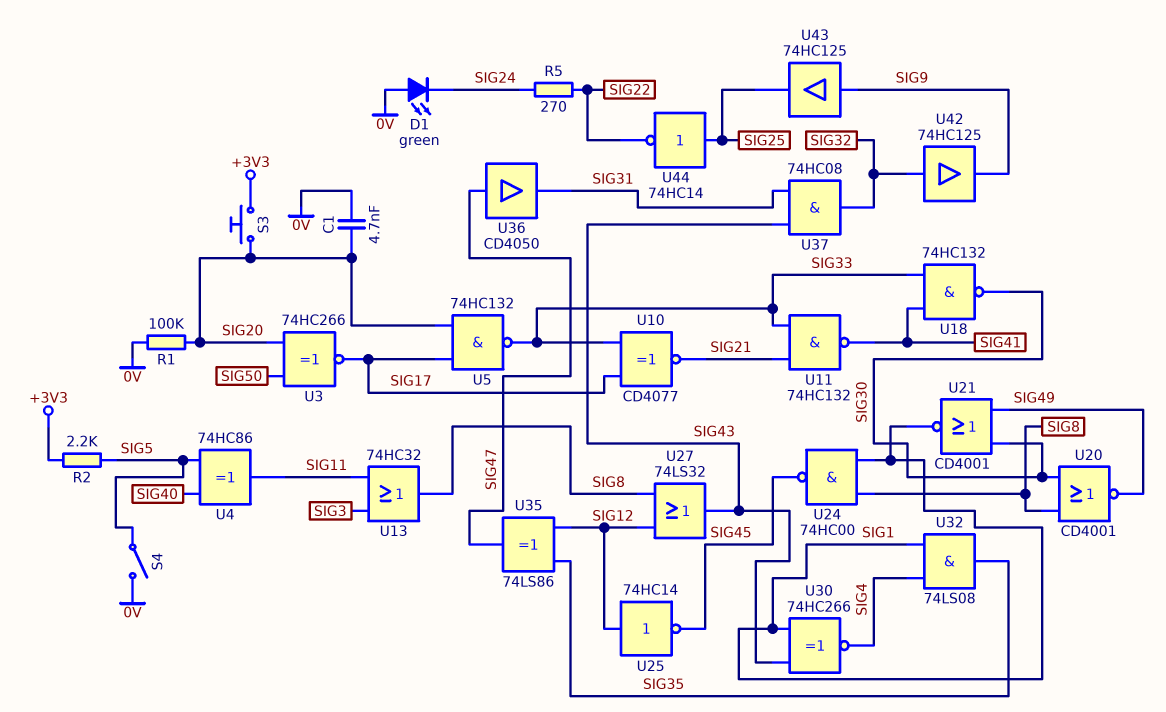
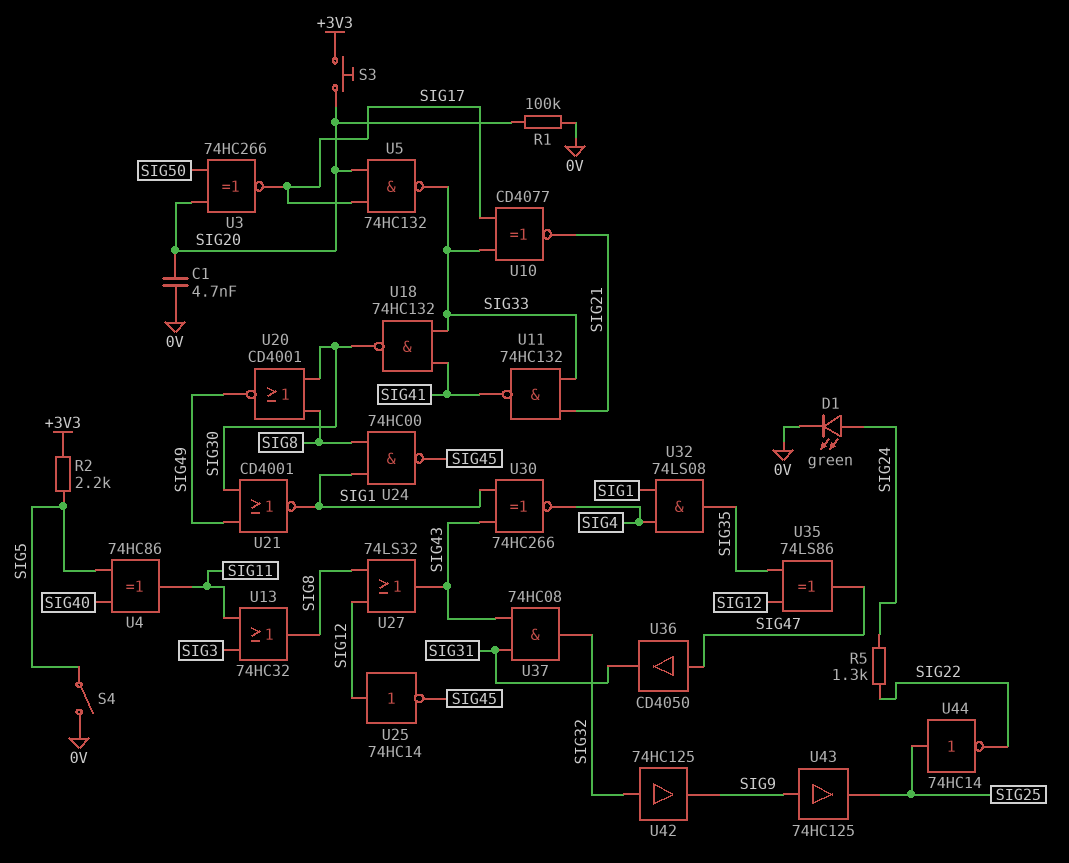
D1: LED green (A 0V, K SIG24) -> LED green (A SIG24, K 0V)
R5: 270 (SIG22, SIG24) -> 1.3k (SIG22, SIG24)

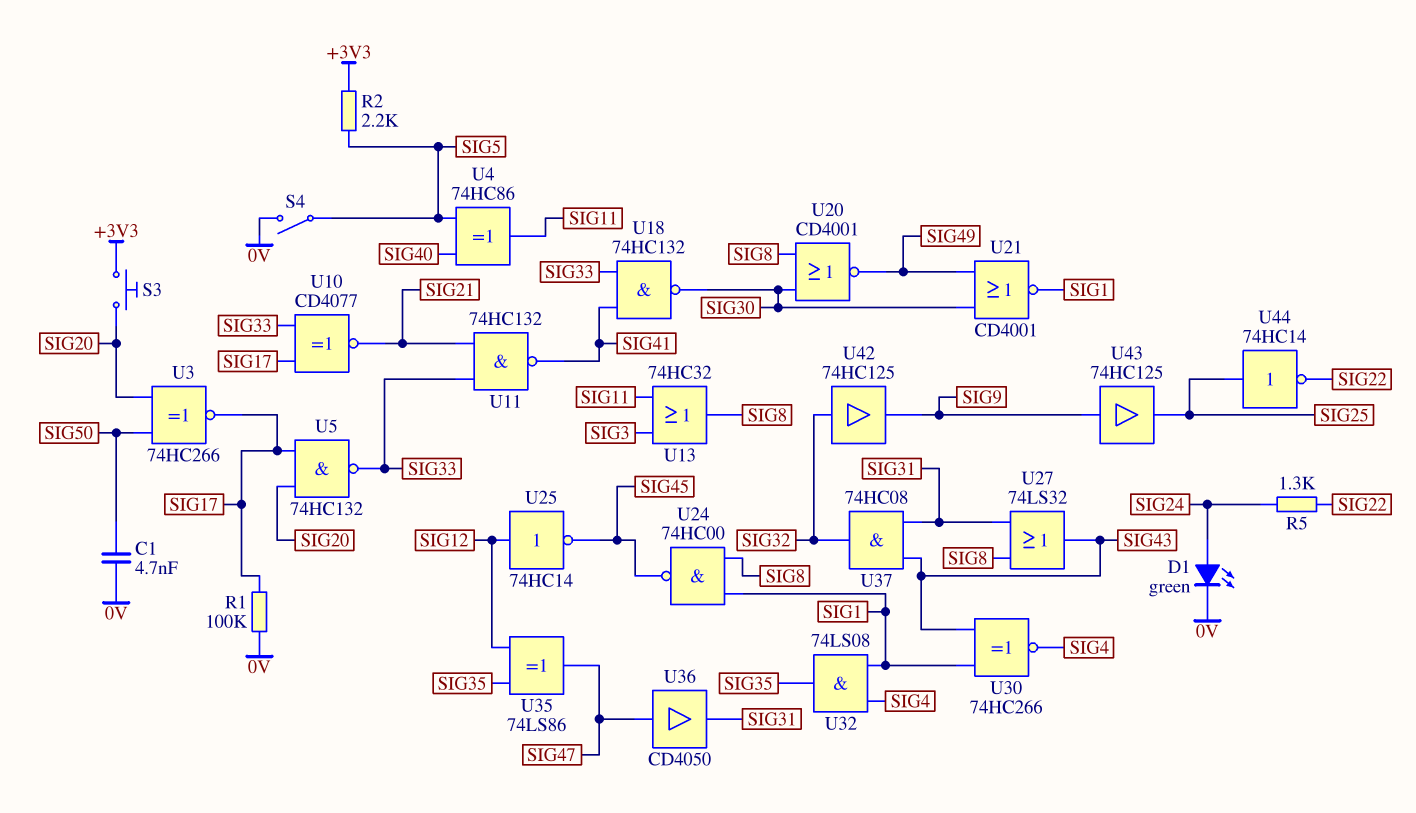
C1: 4.7nF (0V, SIG20) -> 4.7nF (0V, SIG50)
R1: 100k (0V, SIG20) -> 100k (0V, SIG17)
U27: OR 74LS32 (in SIG8, in SIG12, out SIG43) -> OR 74LS32 (in SIG8, in SIG31, out SIG43)

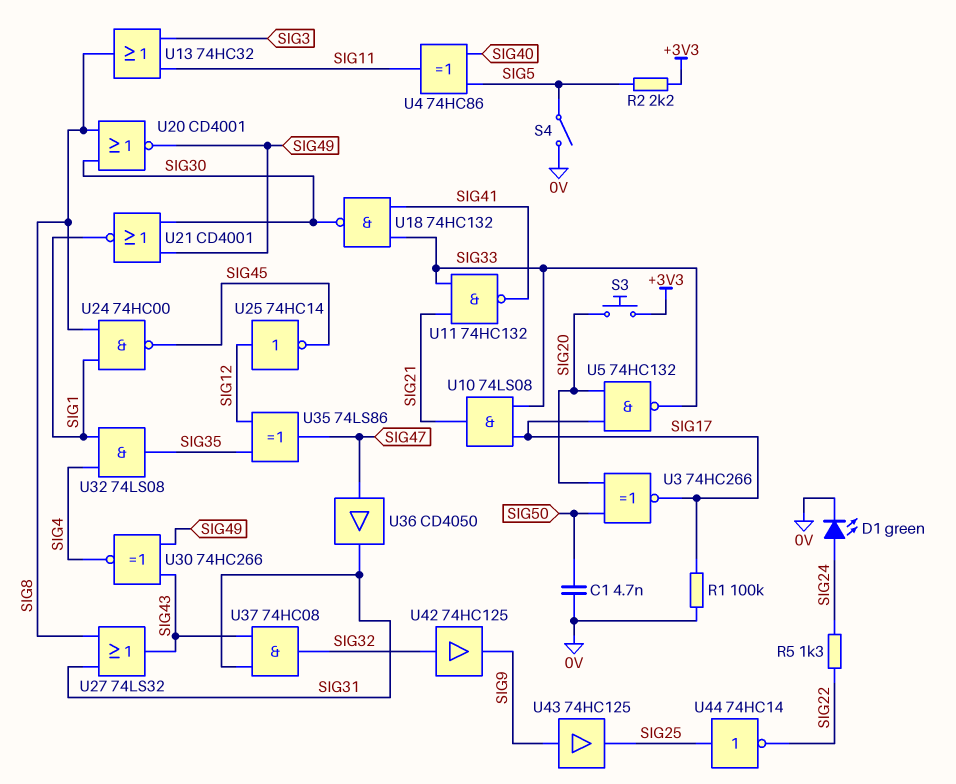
U10: XNOR CD4077 (in SIG17, in SIG33, out SIG21) -> AND 74LS08 (in SIG17, in SIG33, out SIG21)
U30: XNOR 74HC266 (in SIG1, in SIG43, out SIG4) -> XNOR 74HC266 (in SIG43, in SIG49, out SIG4)

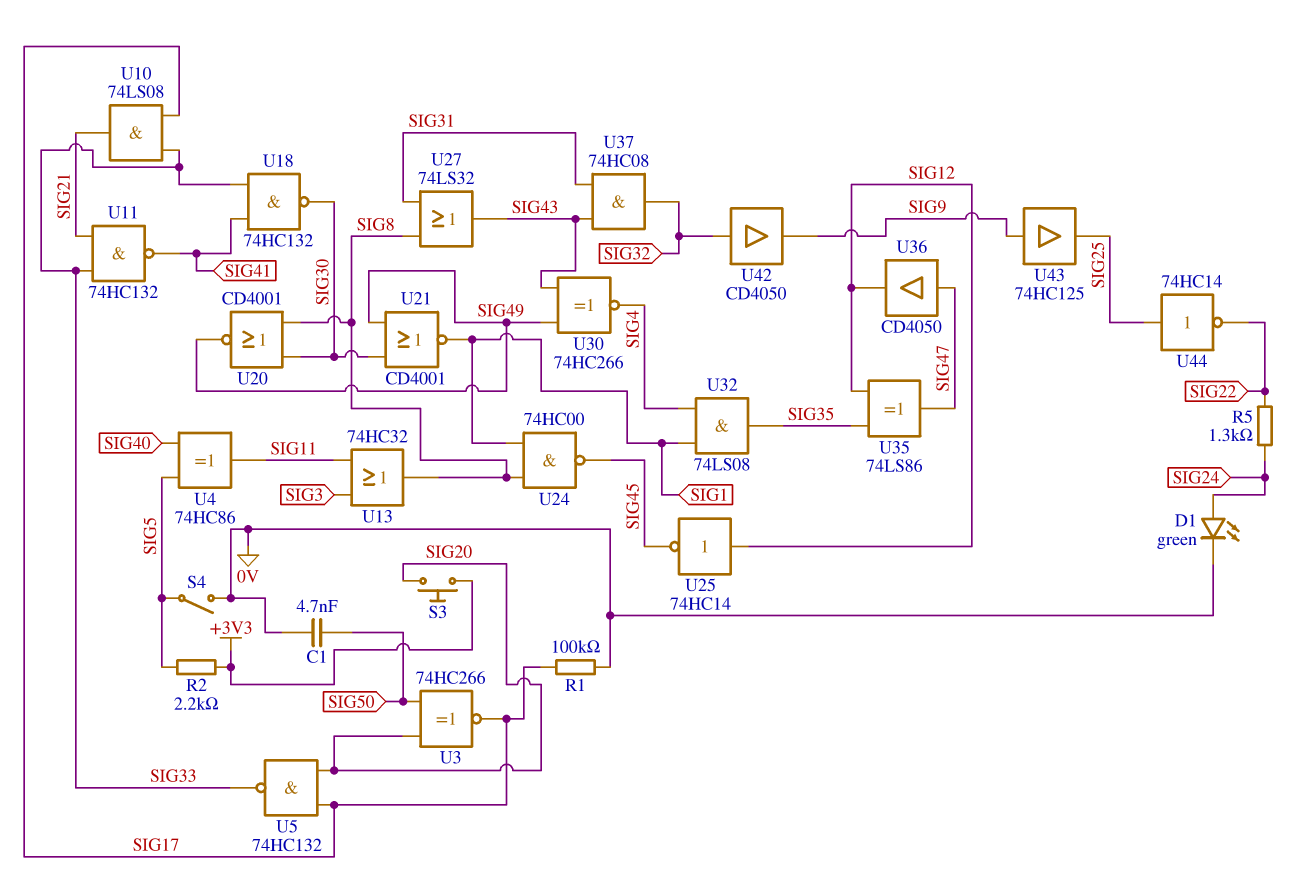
U36: buffer CD4050 (in SIG47, out SIG31) -> buffer CD4050 (in SIG47, out SIG12)
U42: buffer 74HC125 (in SIG32, out SIG9) -> buffer CD4050 (in SIG32, out SIG9)

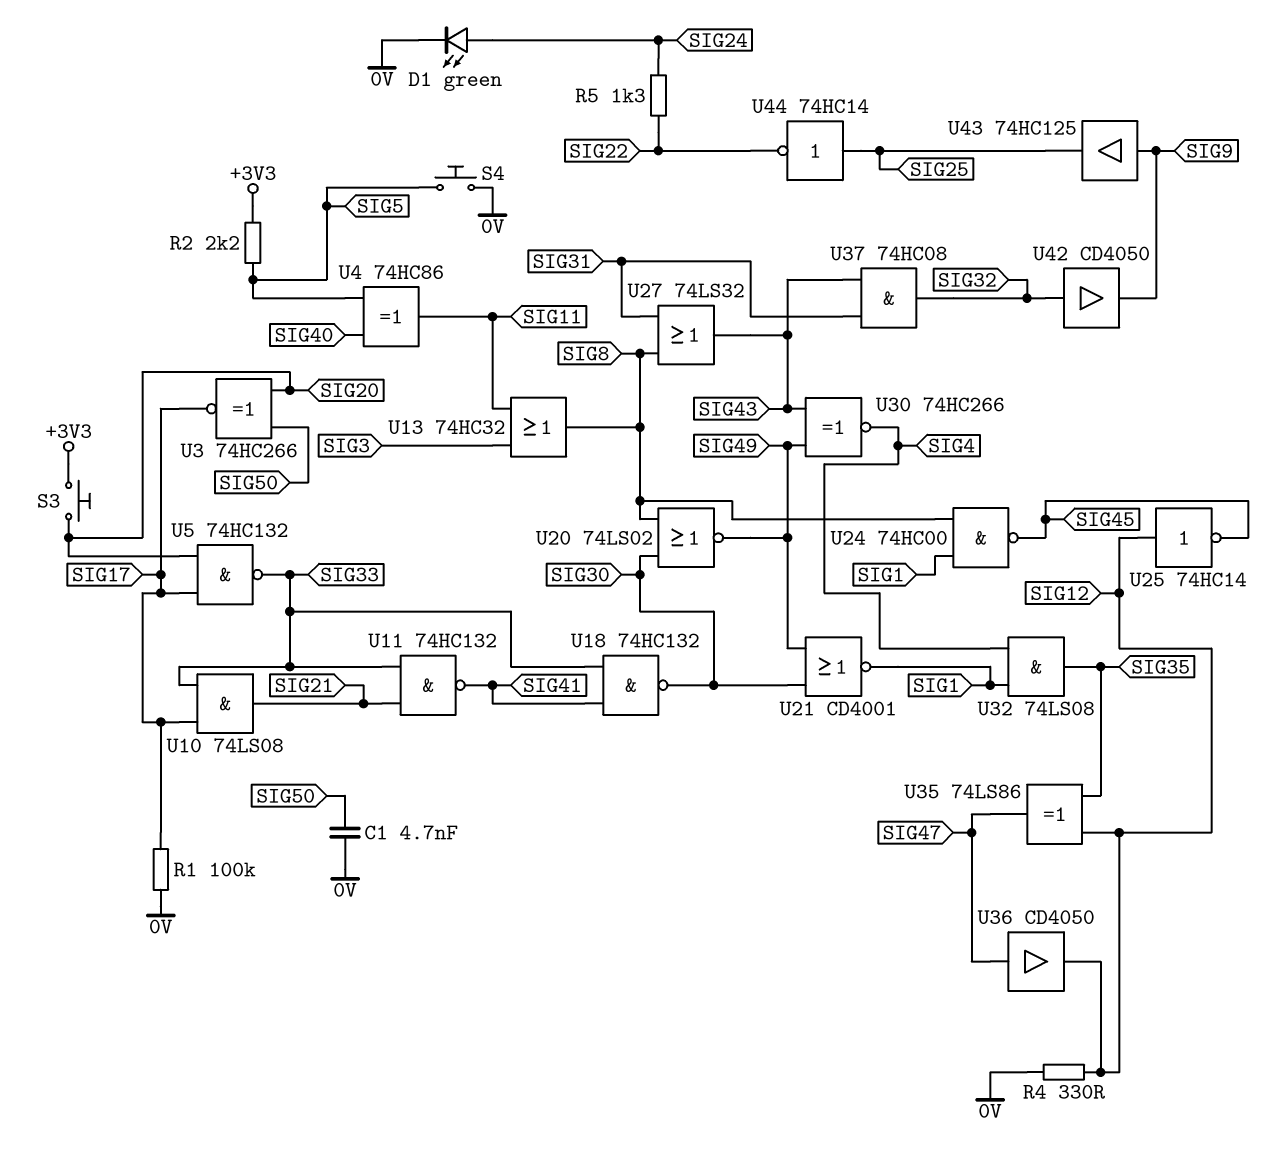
R4: none -> 330 (0V, SIG12)
S4: switch (0V, SIG5) -> button (0V, SIG5)
U20: NOR CD4001 (in SIG8, in SIG30, out SIG49) -> NOR 74LS02 (in SIG8, in SIG30, out SIG49)

